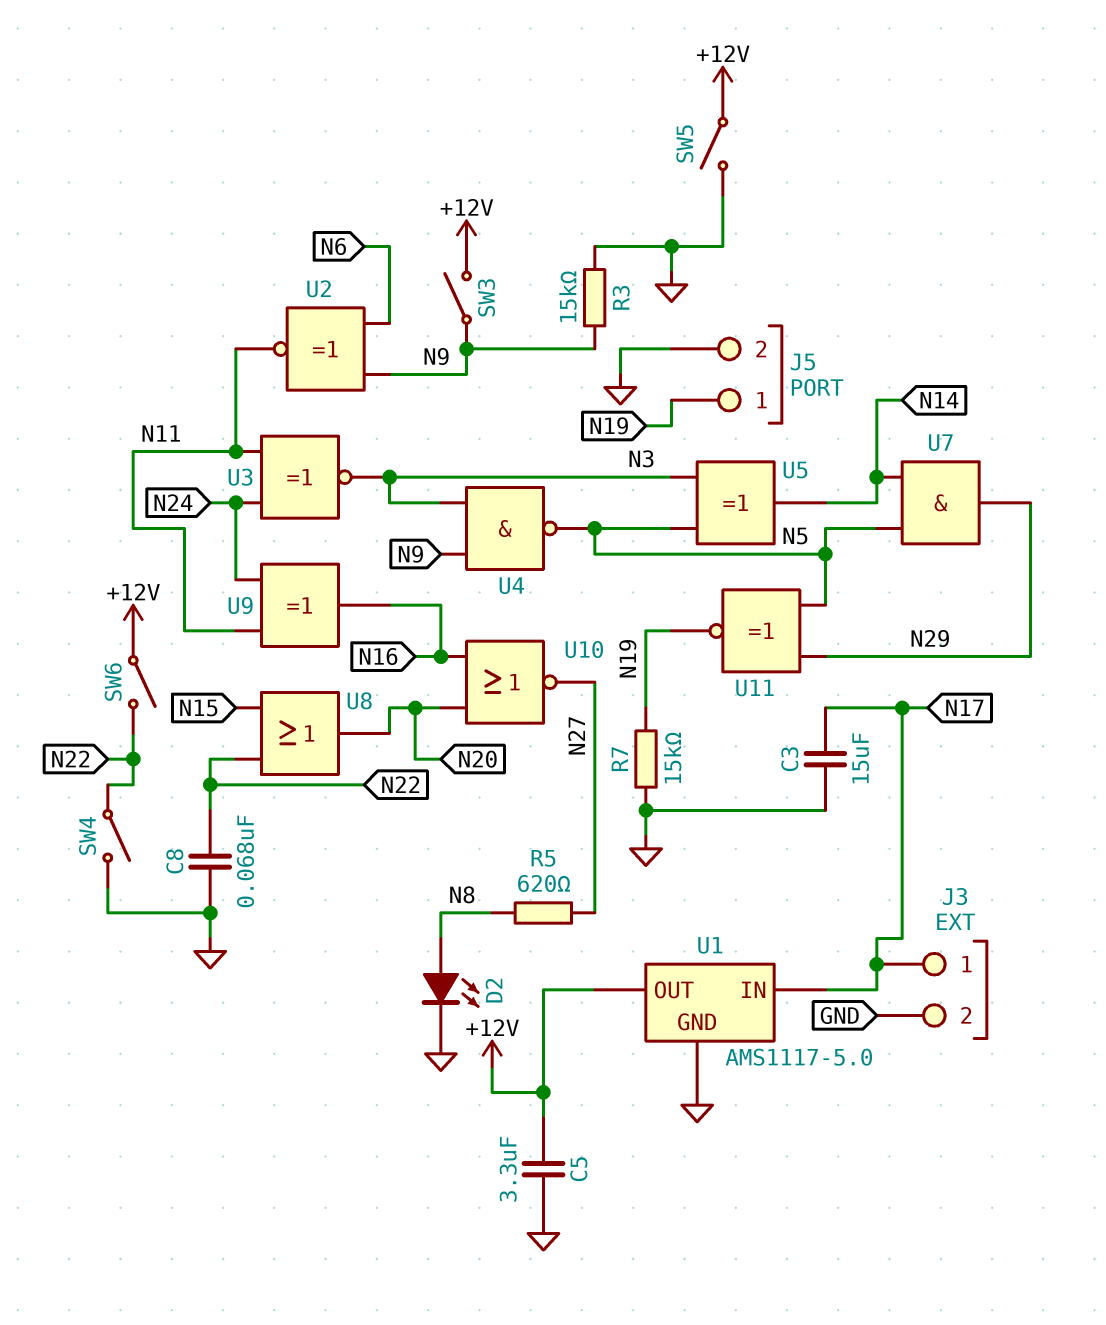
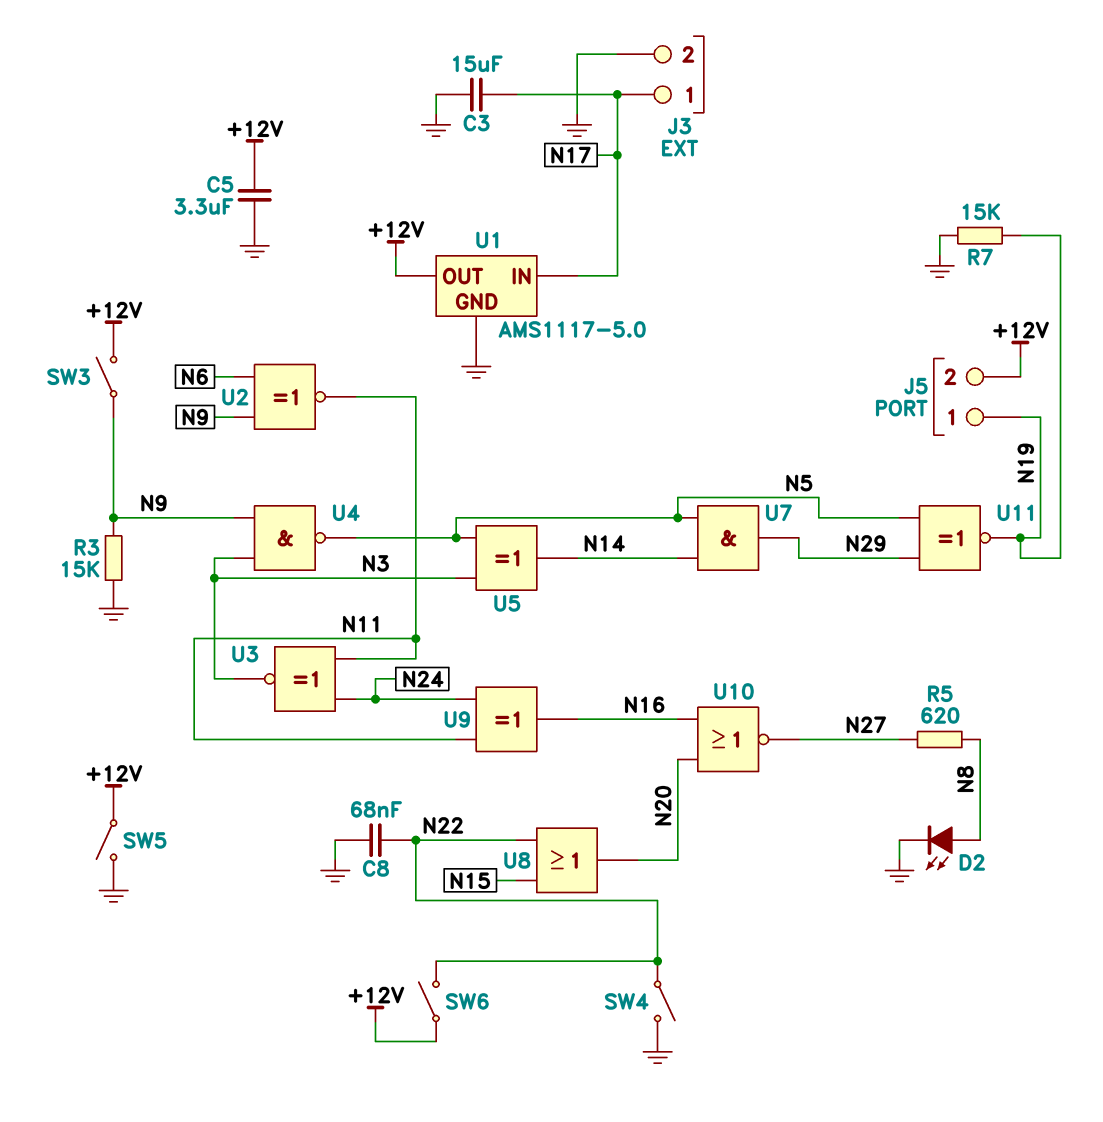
J5 pin 2: GND -> +12V

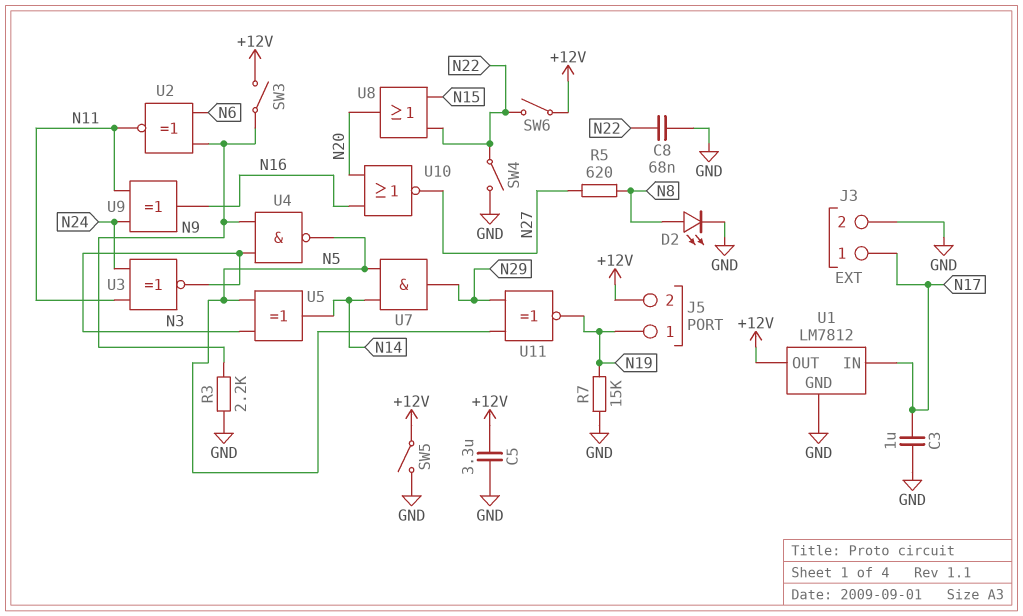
C3: 15uF (GND, N17) -> 1uF (GND, N17)
R3: 15k (GND, N9) -> 2.2k (GND, N9)
U1: AMS1117-5.0 -> LM7812

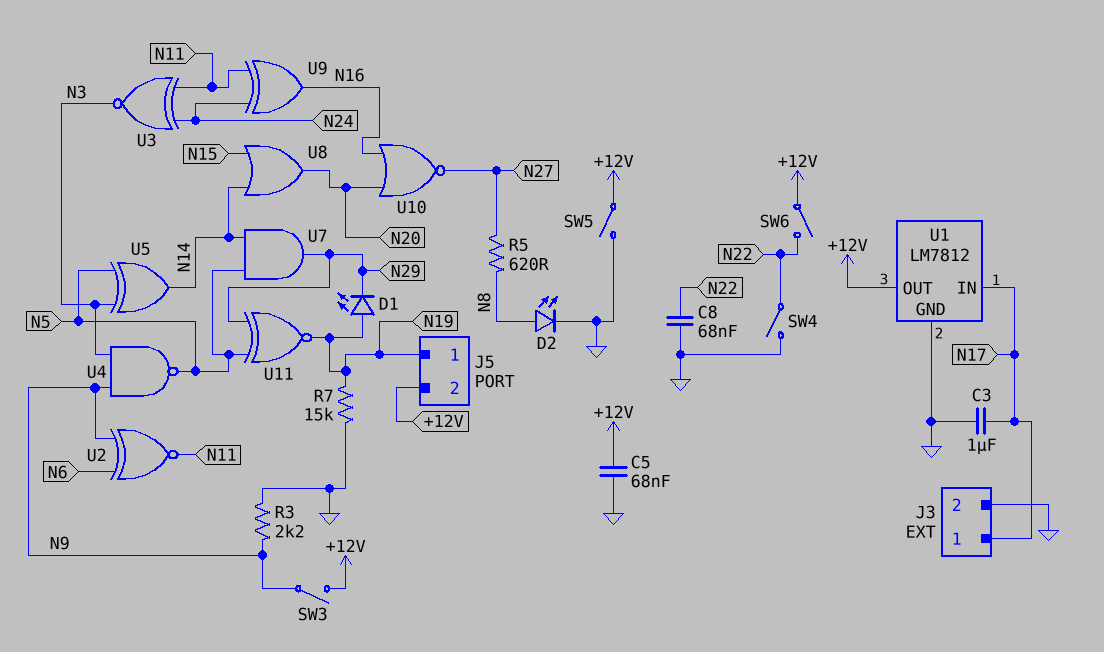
C5: 3.3uF (+12V, GND) -> 68nF (+12V, GND)
D1: none -> LED (A N19, K N29)
U8: OR (in N15, in N22, out N20) -> OR (in N14, in N15, out N20)

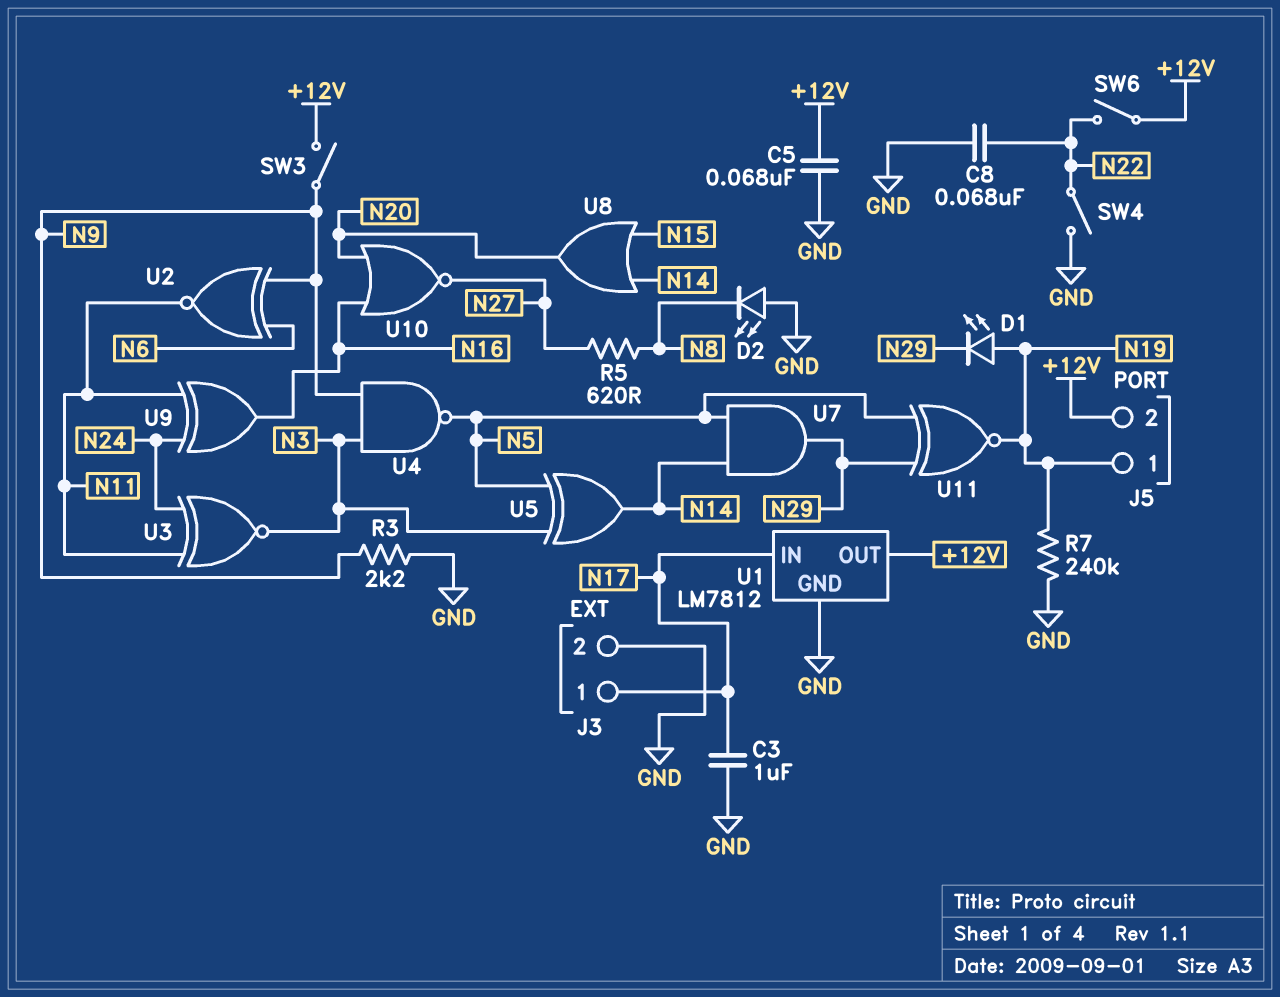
D2: LED (A N8, K GND) -> LED (A GND, K N8)
R7: 15k (GND, N19) -> 240k (GND, N19)
SW5: switch (+12V, GND) -> none

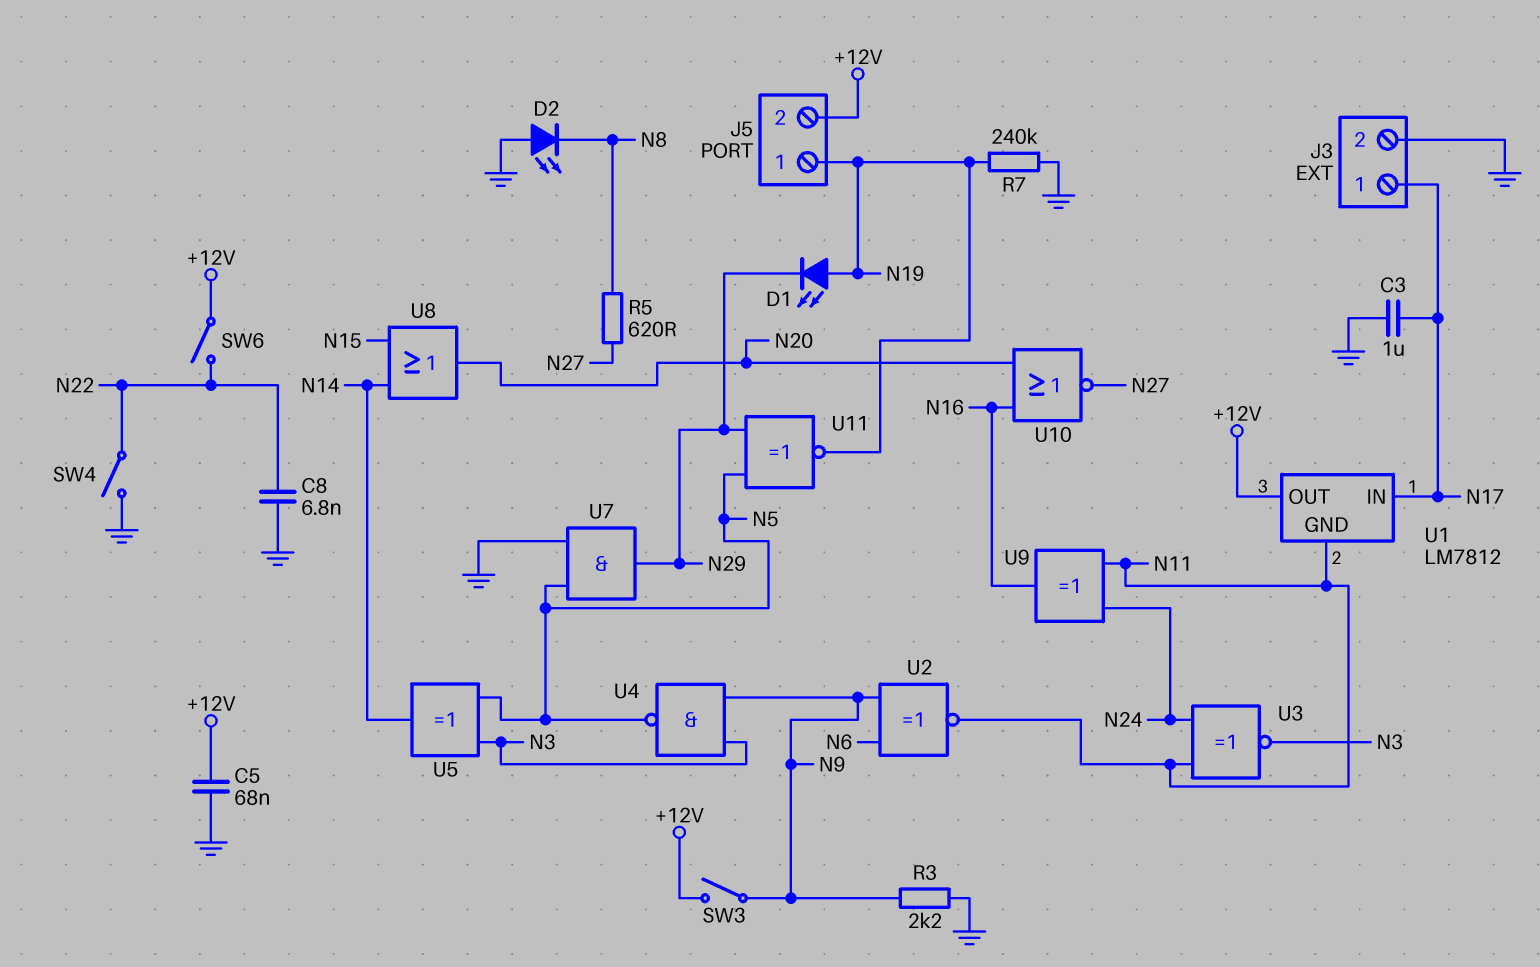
C8: 68nF (GND, N22) -> 6.8nF (GND, N22)
U1 pin GND: GND -> N11
U7: AND (in N5, in N14, out N29) -> AND (in GND, in N5, out N29)

